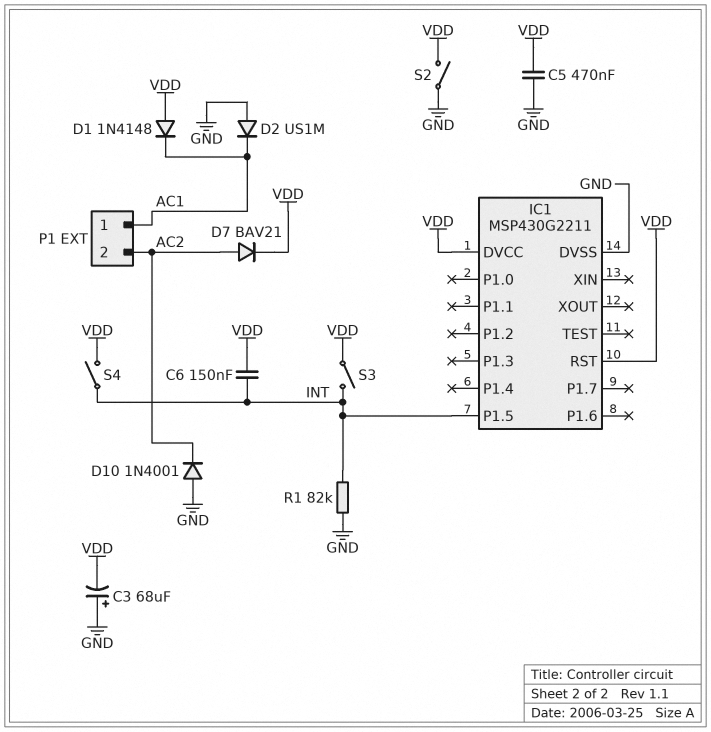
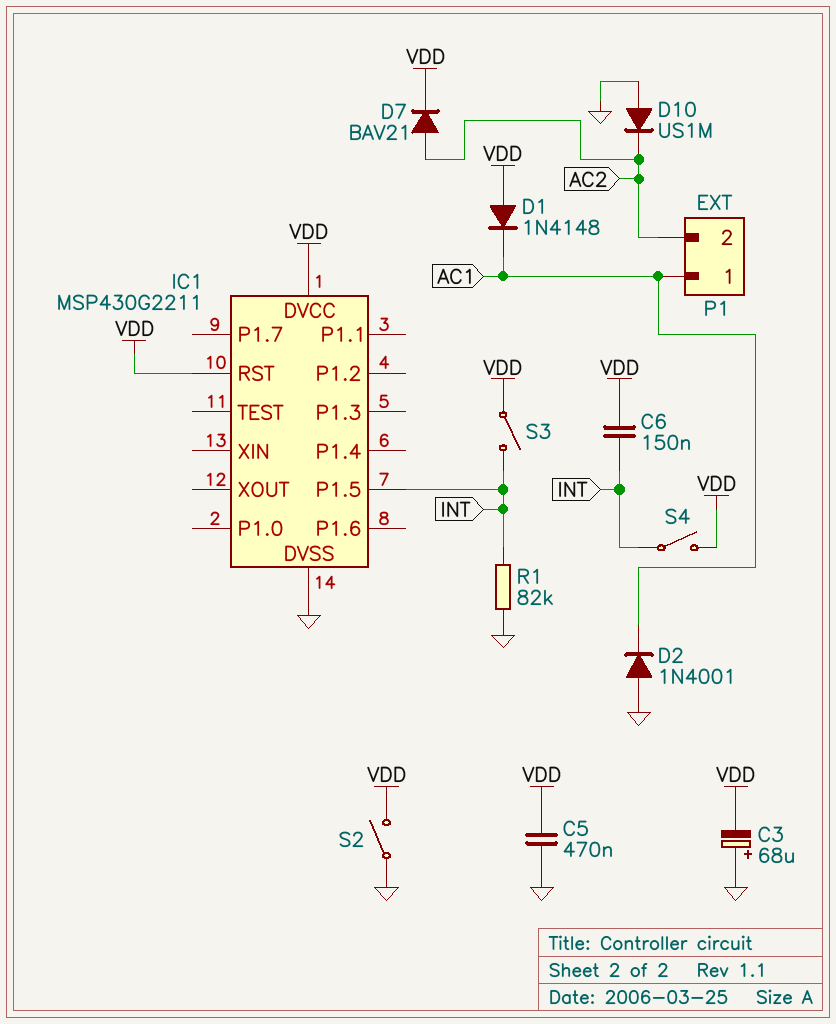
D2: diode US1M (A GND, K AC1) -> diode 1N4001 (A GND, K AC1)
D10: diode 1N4001 (A GND, K AC2) -> diode US1M (A GND, K AC2)

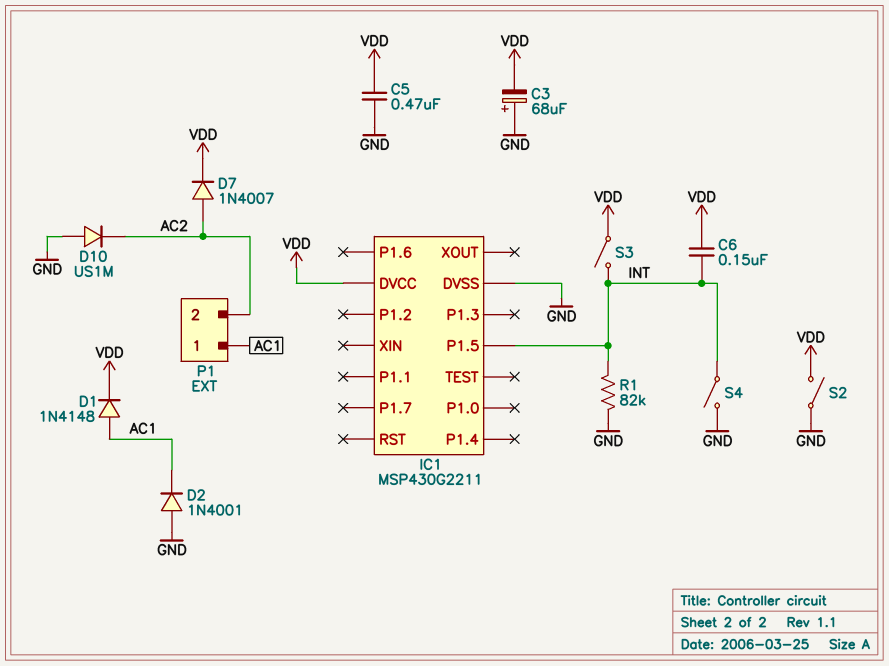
D1: diode 1N4148 (A VDD, K AC1) -> diode 1N4148 (A AC1, K VDD)
D7: diode BAV21 (A AC2, K VDD) -> diode 1N4007 (A AC2, K VDD)
IC1 pin RST: VDD -> none
S4: switch (INT, VDD) -> switch (GND, INT)

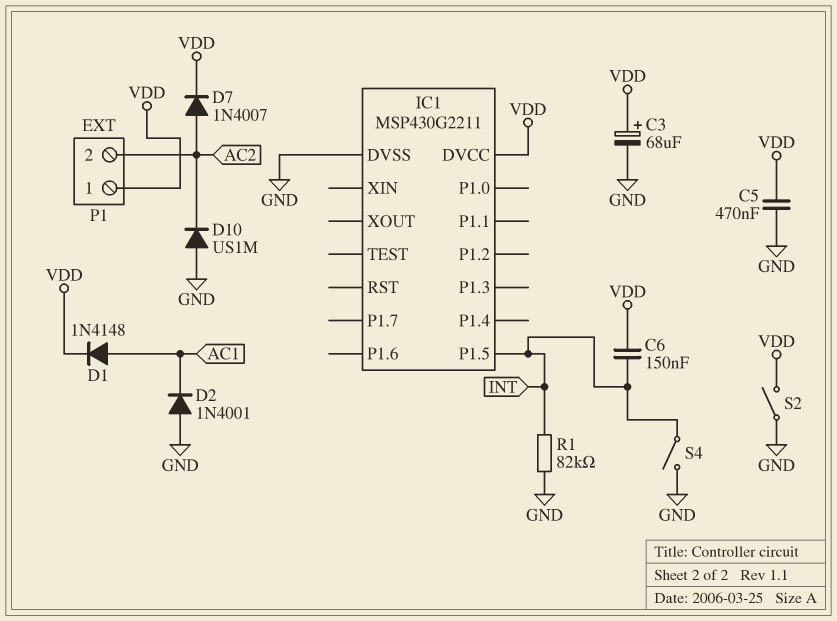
C3: 68uF (plus GND, minus VDD) -> 68uF (plus VDD, minus GND)
P1 pin 1: AC1 -> VDD
S3: switch (INT, VDD) -> none

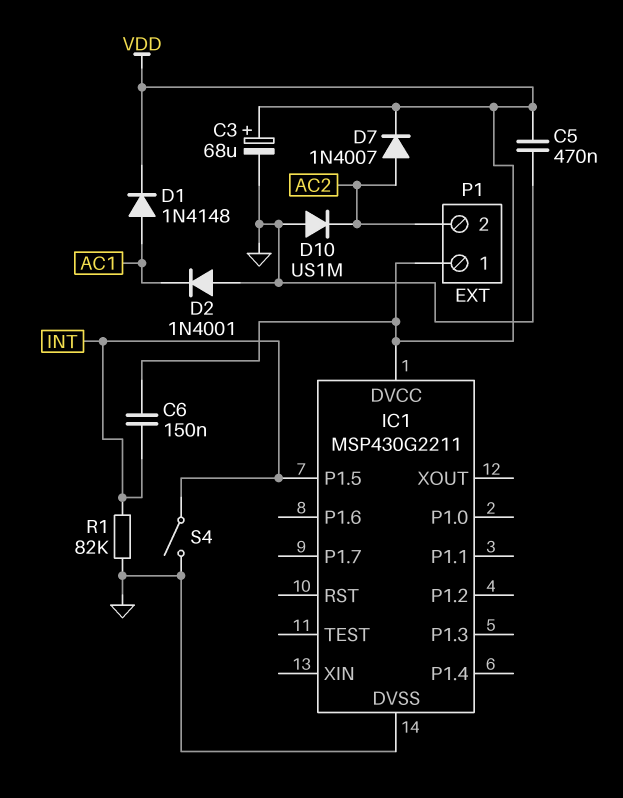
S2: switch (GND, VDD) -> none

